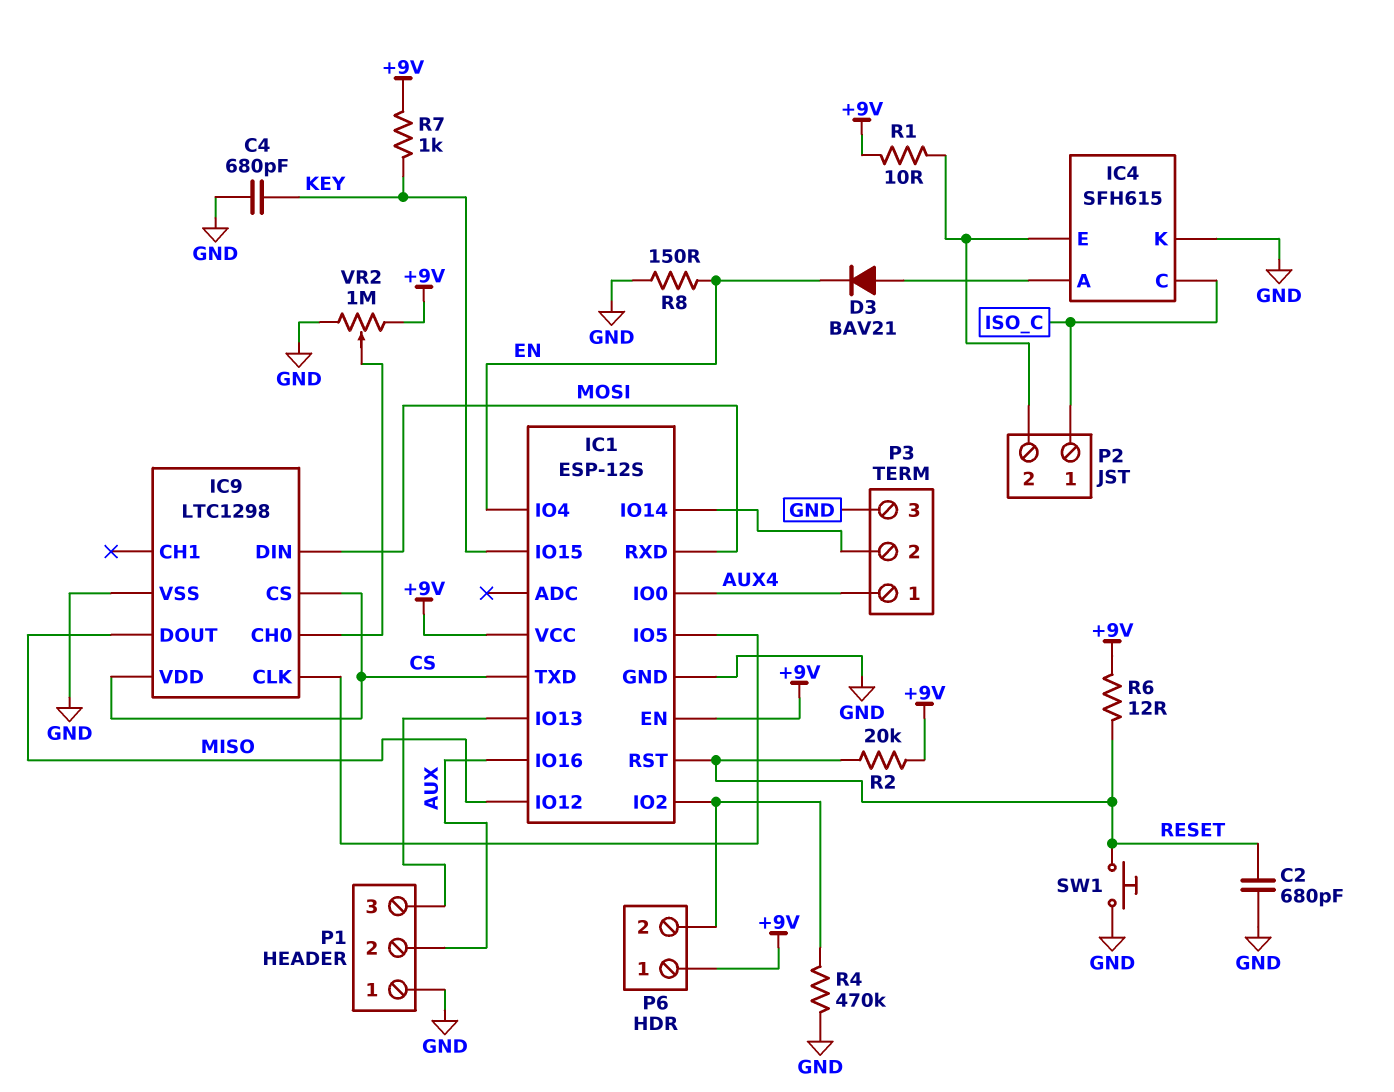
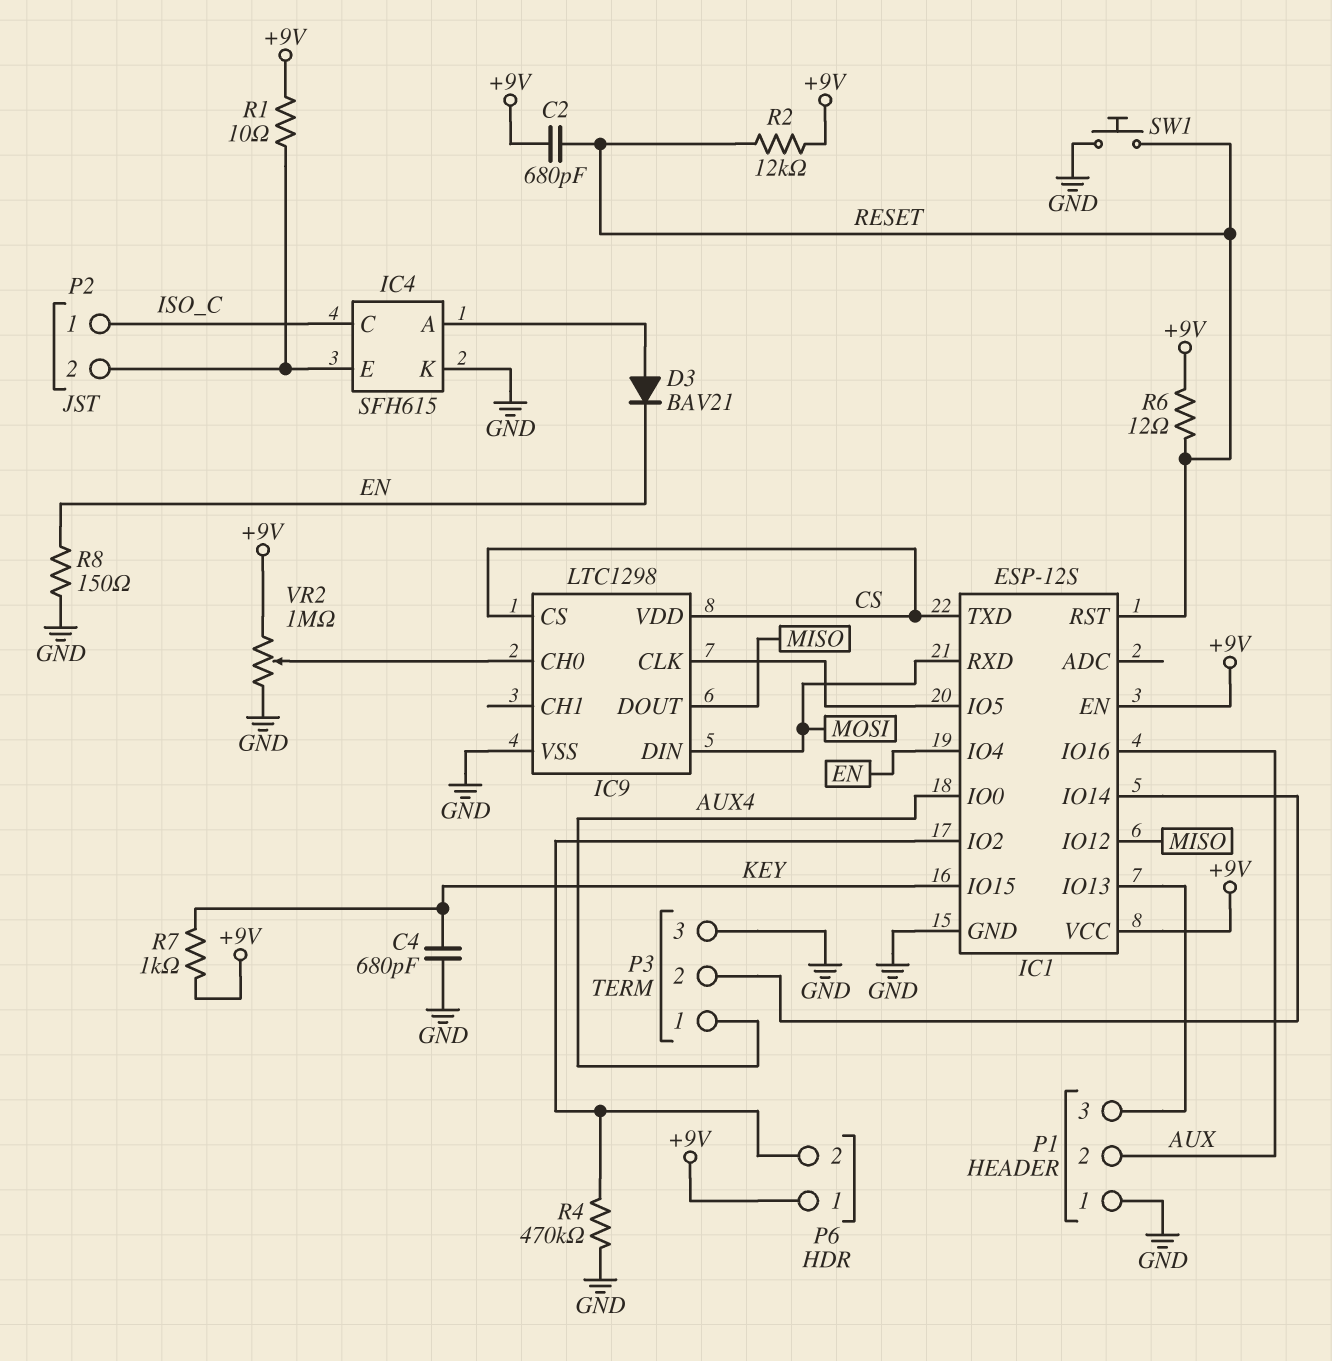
C2: 680pF (GND, RESET) -> 680pF (+9V, RESET)
R2: 20k (+9V, RESET) -> 12k (+9V, RESET)

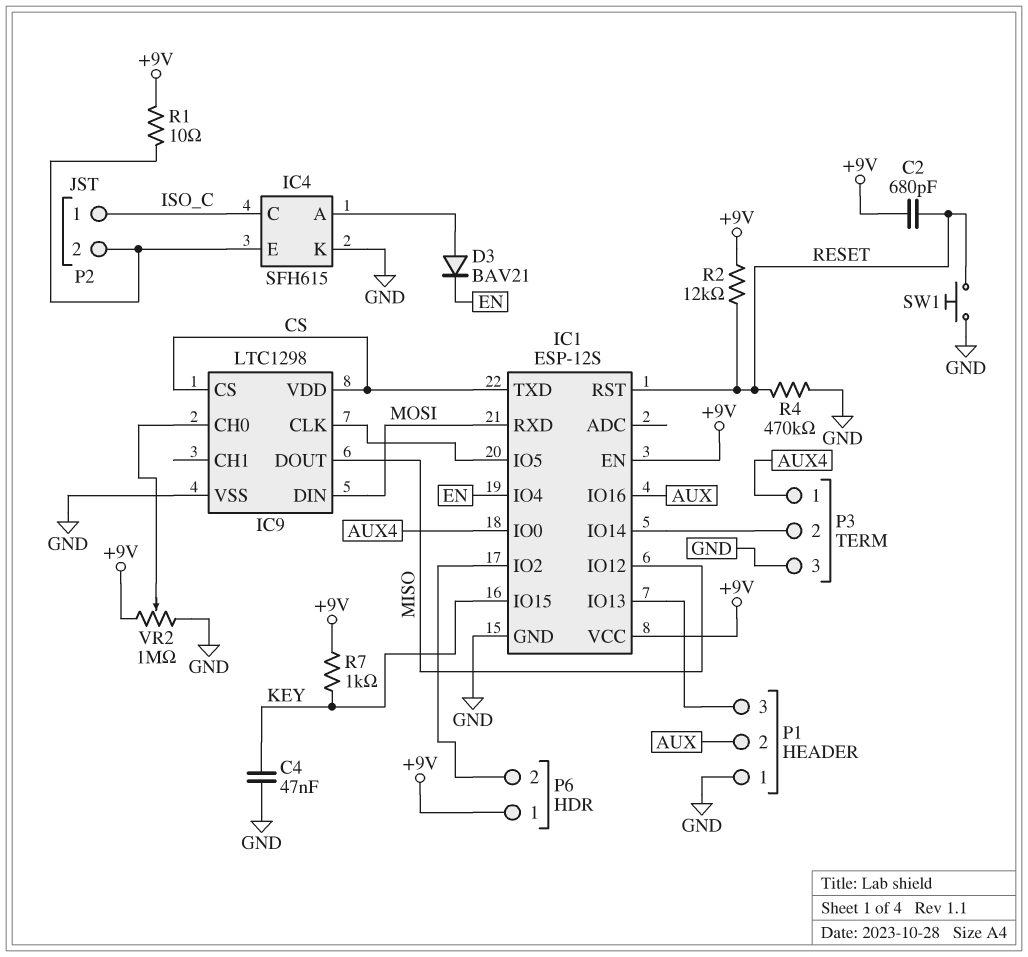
C4: 680pF (GND, KEY) -> 47nF (GND, KEY)
R4: 470k (GND, IC1/IO2) -> 470k (GND, RESET)
R6: 12 (+9V, RESET) -> none
R8: 150 (EN, GND) -> none

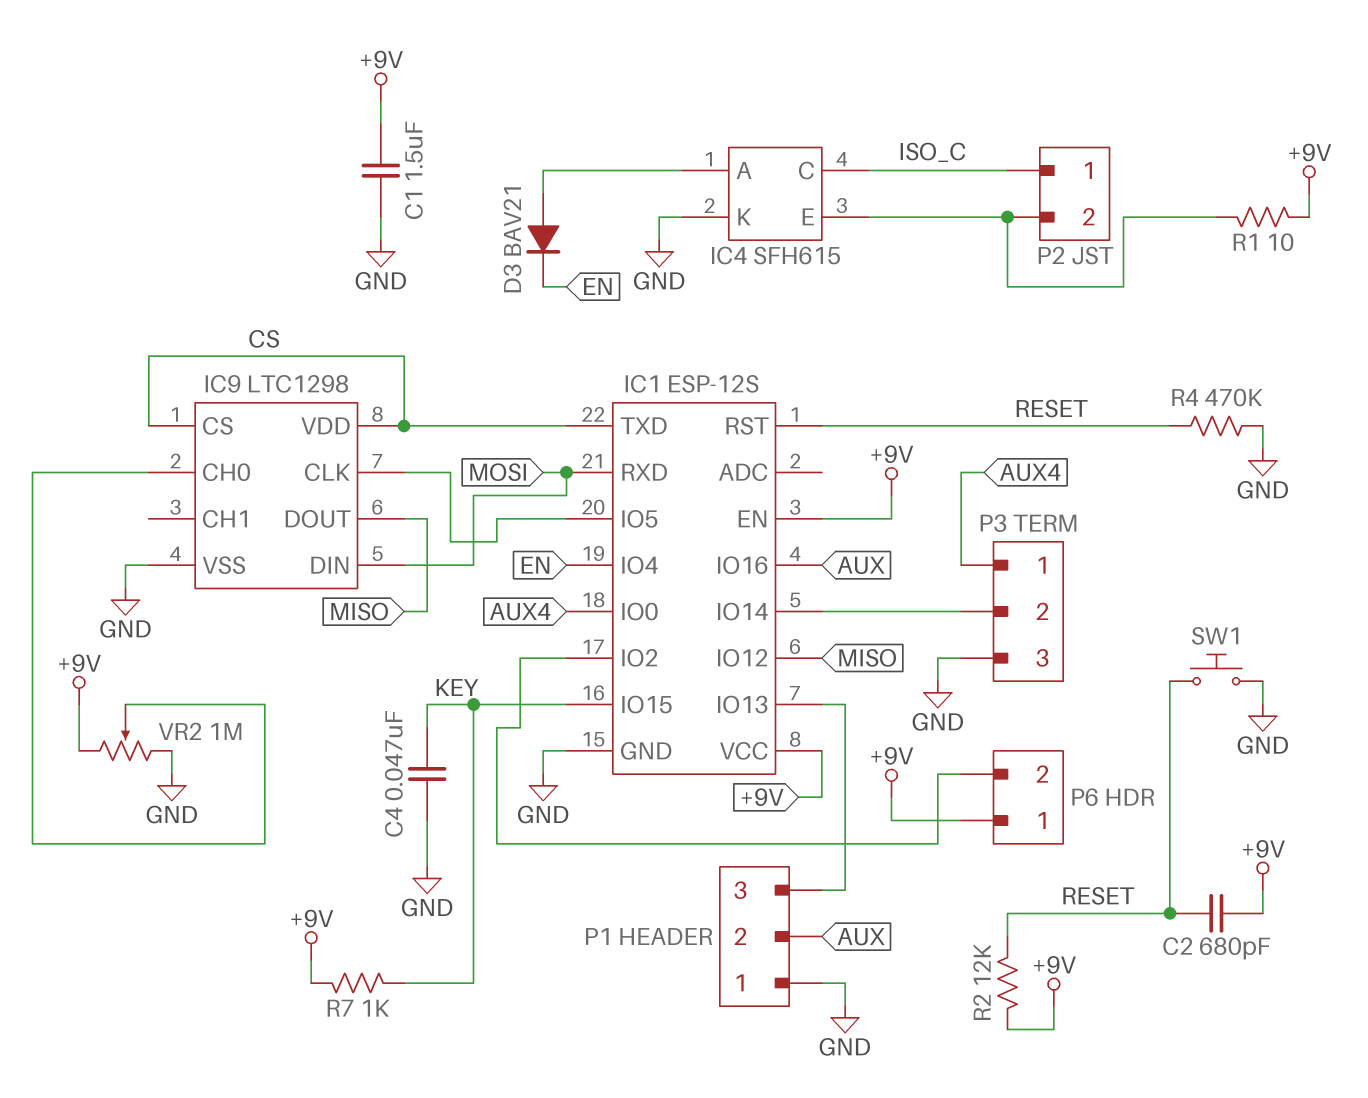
C1: none -> 1.5uF (+9V, GND)

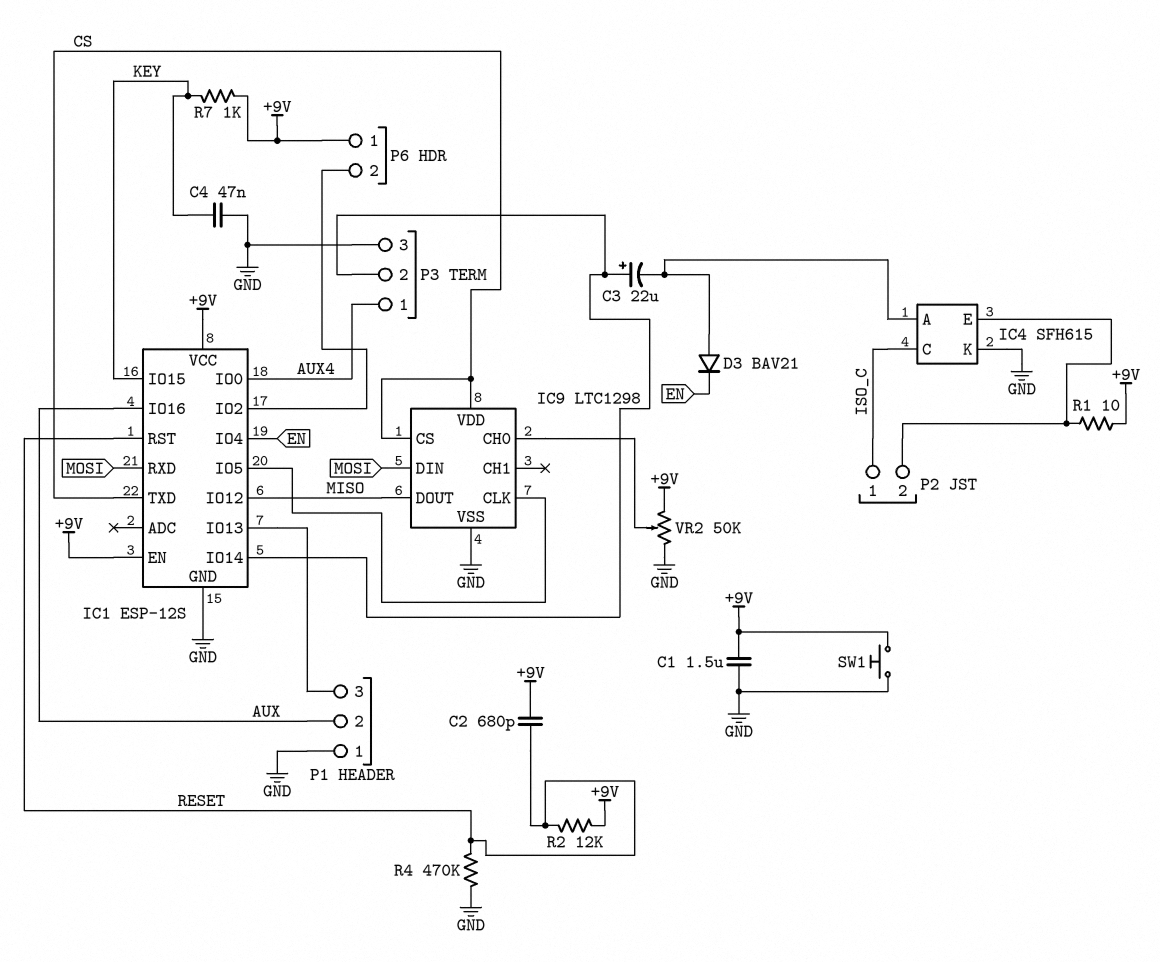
C3: none -> 22uF (plus IC1/IO14, minus IC4/A)
SW1: button (GND, RESET) -> button (+9V, GND)
VR2: 1M (+9V, GND, wiper IC9/CH0) -> 50k (+9V, GND, wiper IC9/CH0)

